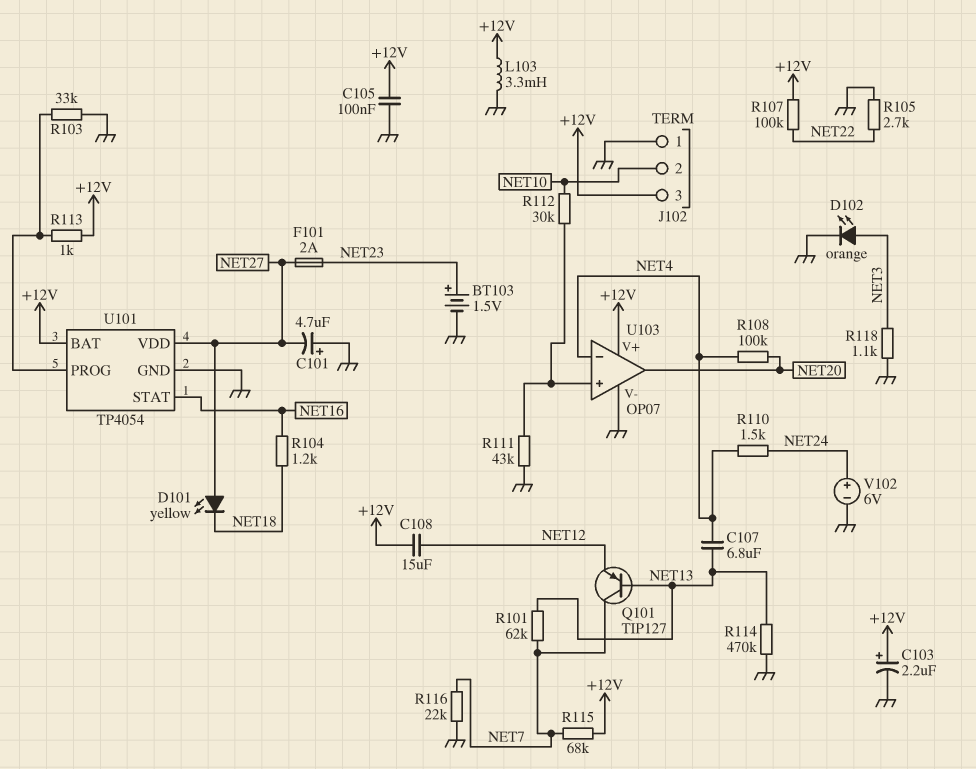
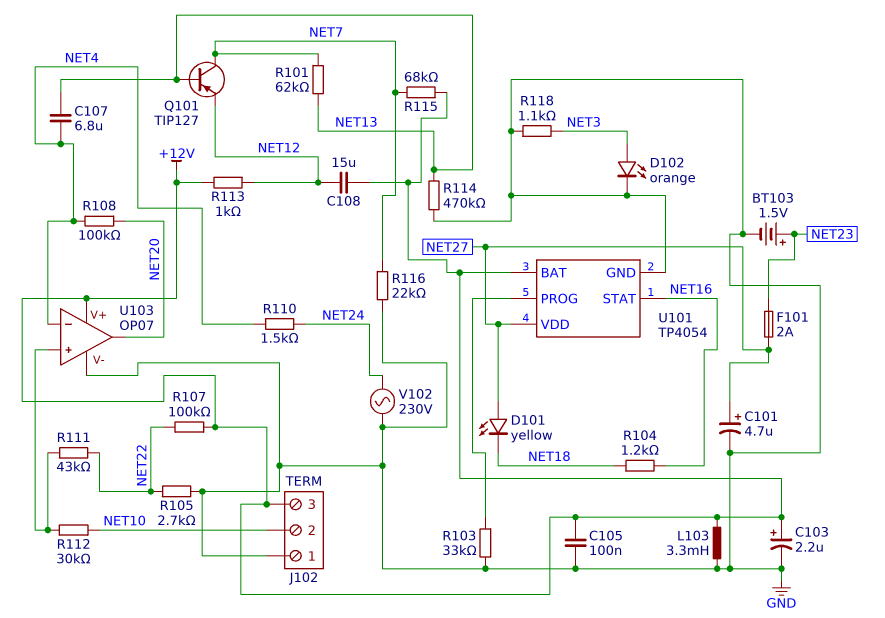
C101: 4.7uF (plus GND, minus NET27) -> 4.7uF (plus NET27, minus GND)
R111: 43k (GND, U103/in+) -> 43k (NET22, U103/in+)
R113: 1k (+12V, U101/PROG) -> 1k (+12V, NET12)
V102: 6V (plus NET24, minus GND) -> AC 230V (GND, NET24)

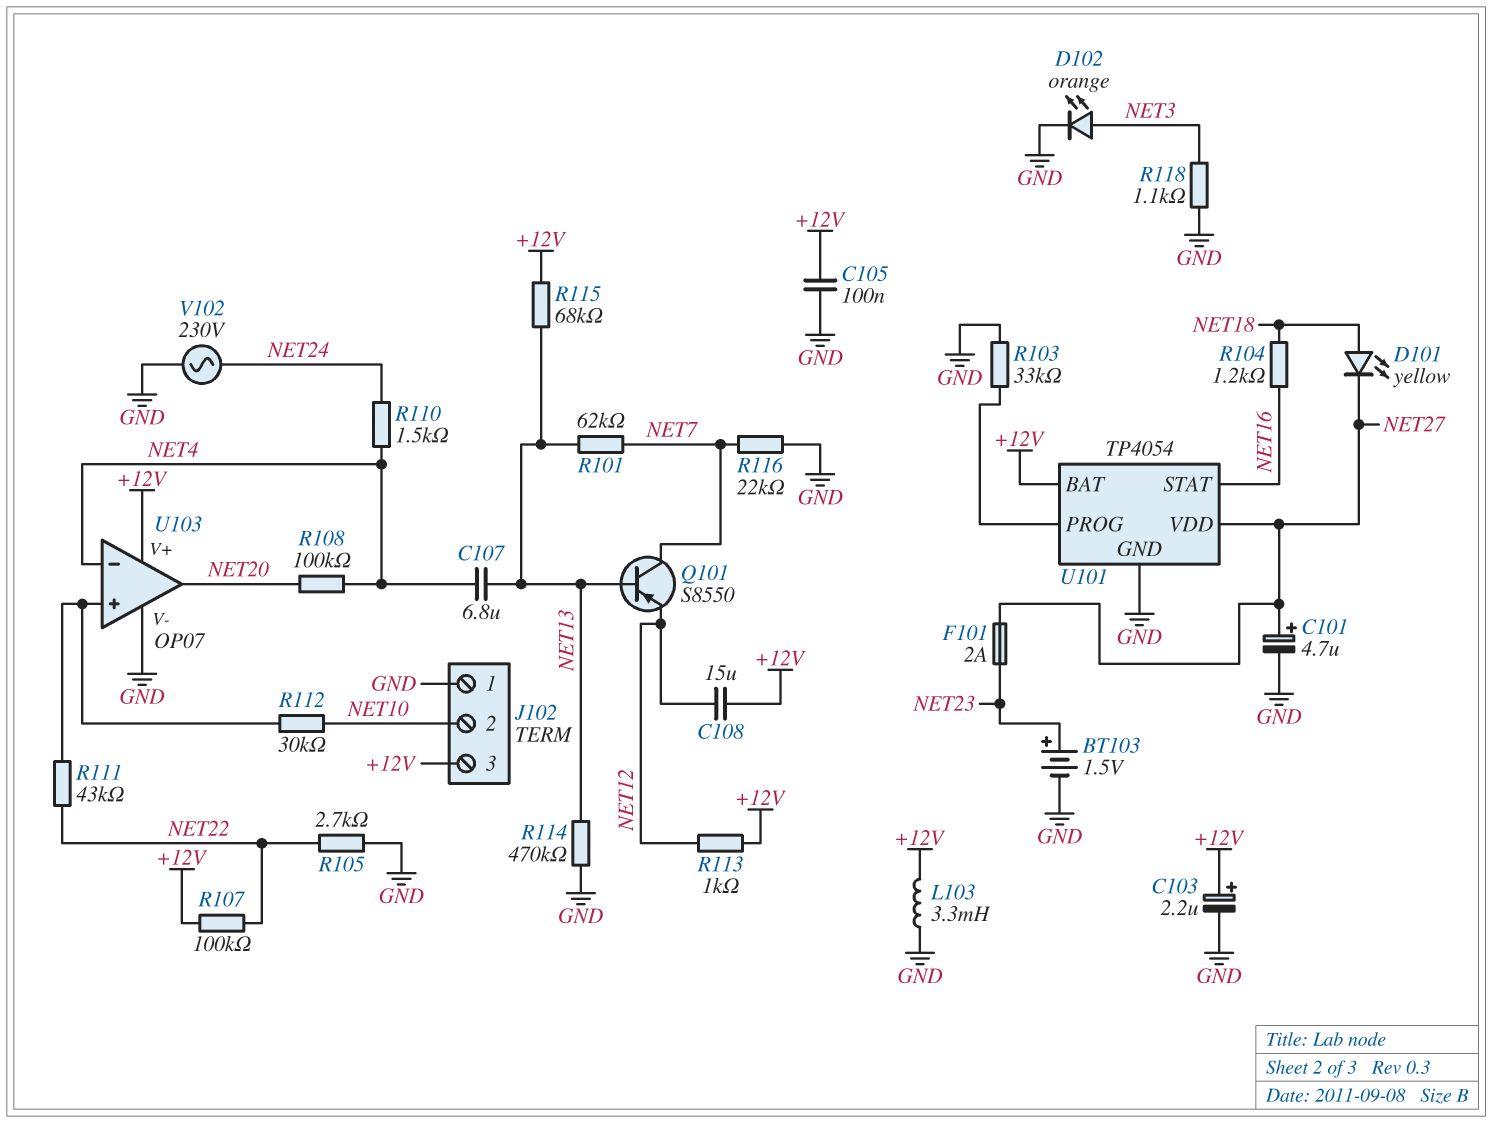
D101: LED yellow (A NET27, K NET18) -> LED yellow (A NET18, K NET27)
Q101: PNP TIP127 (B NET13, C NET7, E NET12) -> PNP S8550 (B NET13, C NET7, E NET12)
R115: 68k (+12V, NET7) -> 68k (+12V, NET13)

